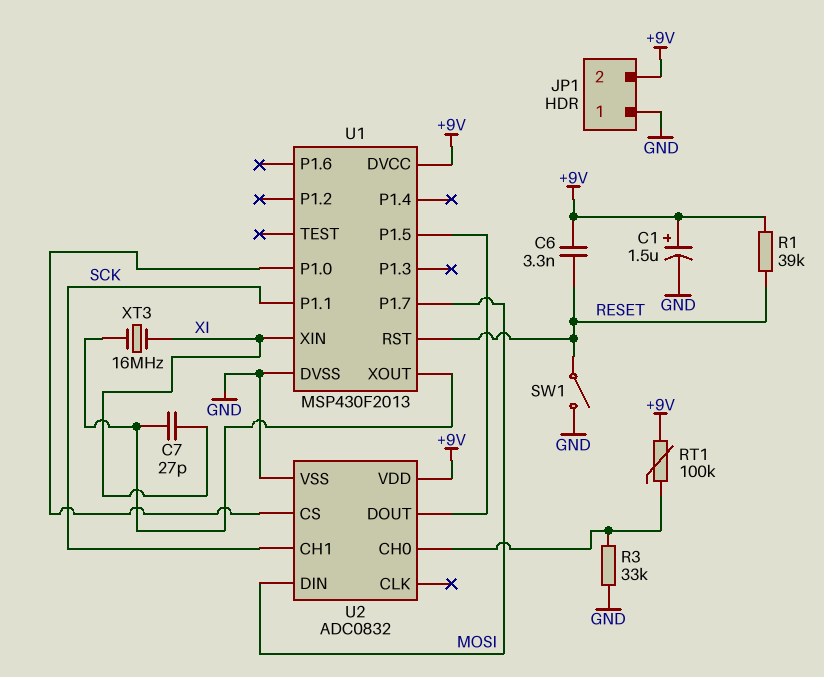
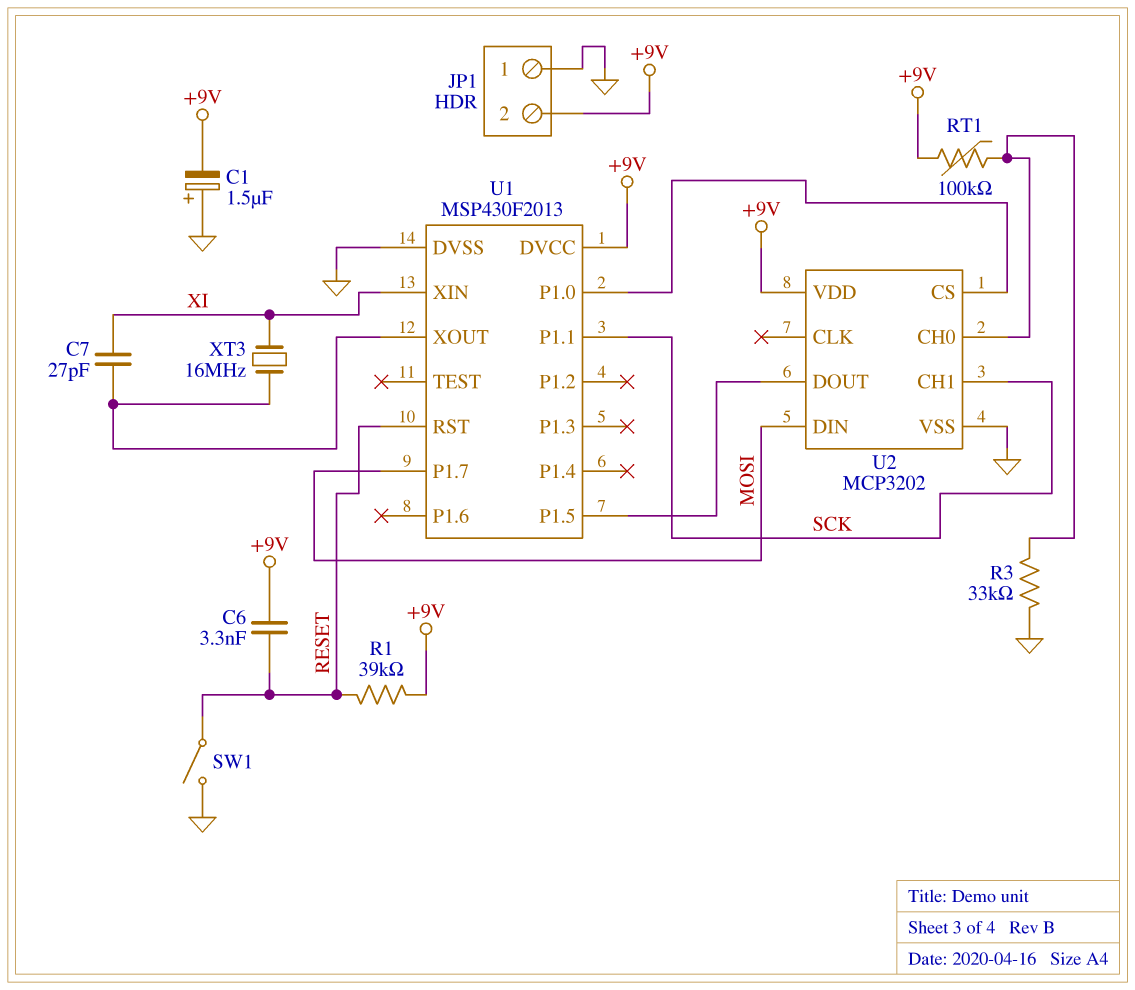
C1: 1.5uF (plus +9V, minus GND) -> 1.5uF (plus GND, minus +9V)
U2: ADC0832 -> MCP3202

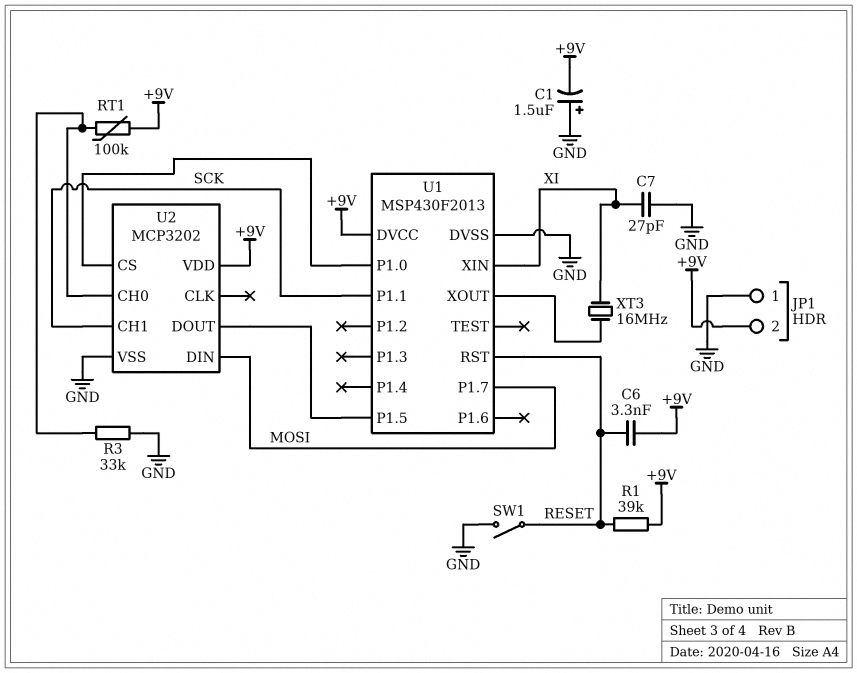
C7: 27pF (U1/XOUT, XI) -> 27pF (GND, XI)

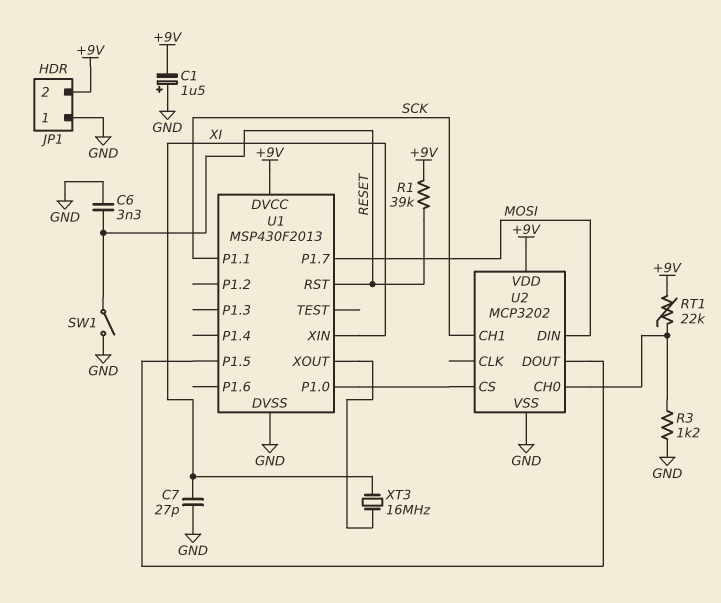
C6: 3.3nF (+9V, RESET) -> 3.3nF (GND, RESET)
R3: 33k (GND, U2/CH0) -> 1.2k (GND, U2/CH0)
RT1: 100k (+9V, U2/CH0) -> 22k (+9V, U2/CH0)

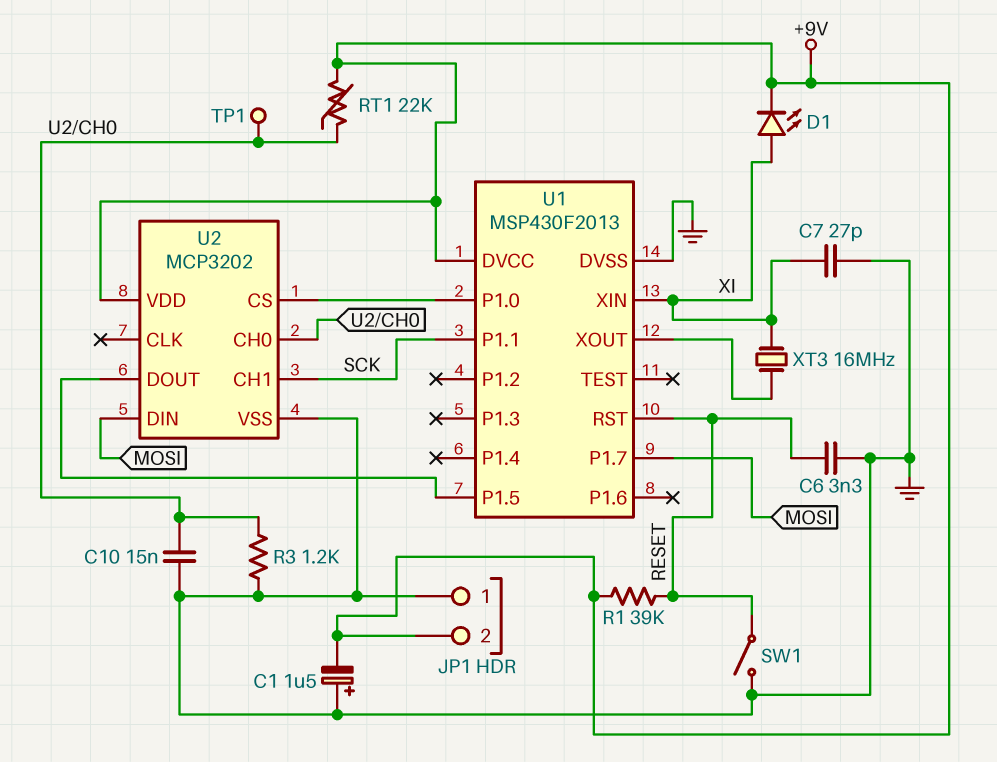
C10: none -> 15nF (GND, U2/CH0)
D1: none -> LED (A XI, K +9V)
TP1: none -> test point (U2/CH0)

